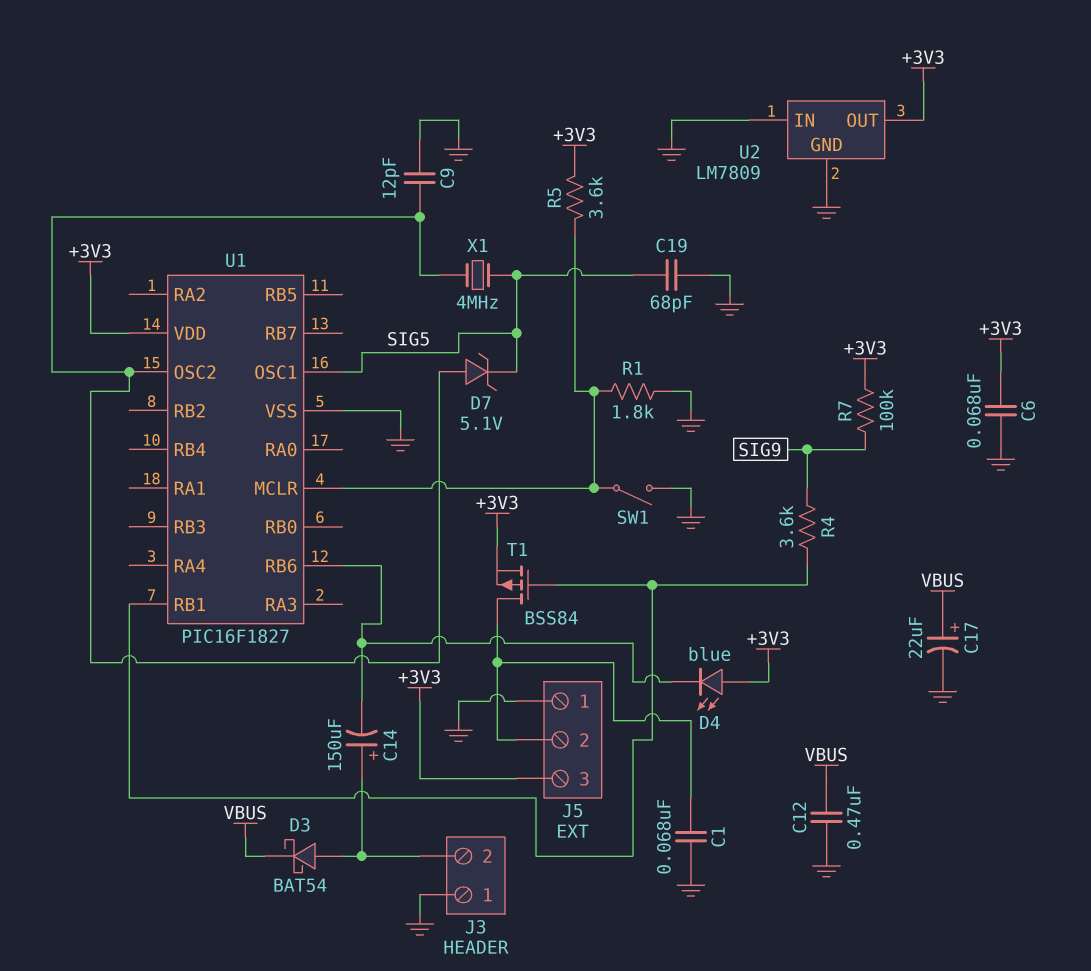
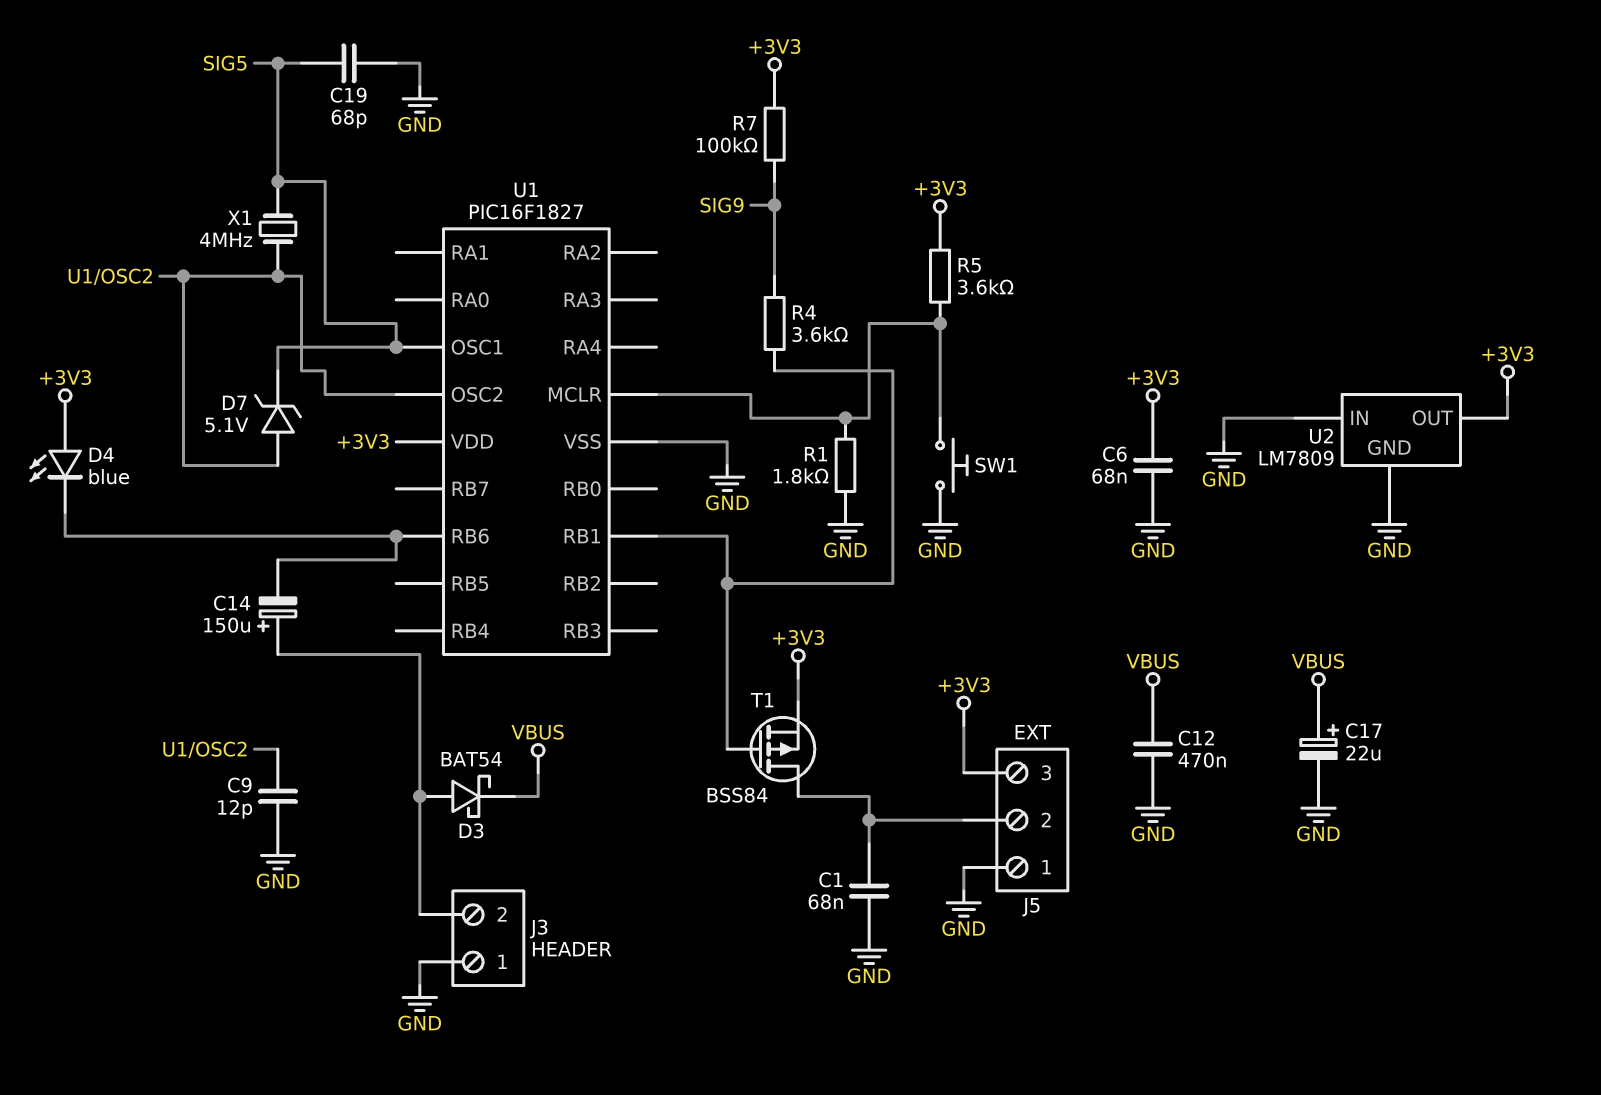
SW1: switch (GND, U1/MCLR) -> button (GND, U1/MCLR)

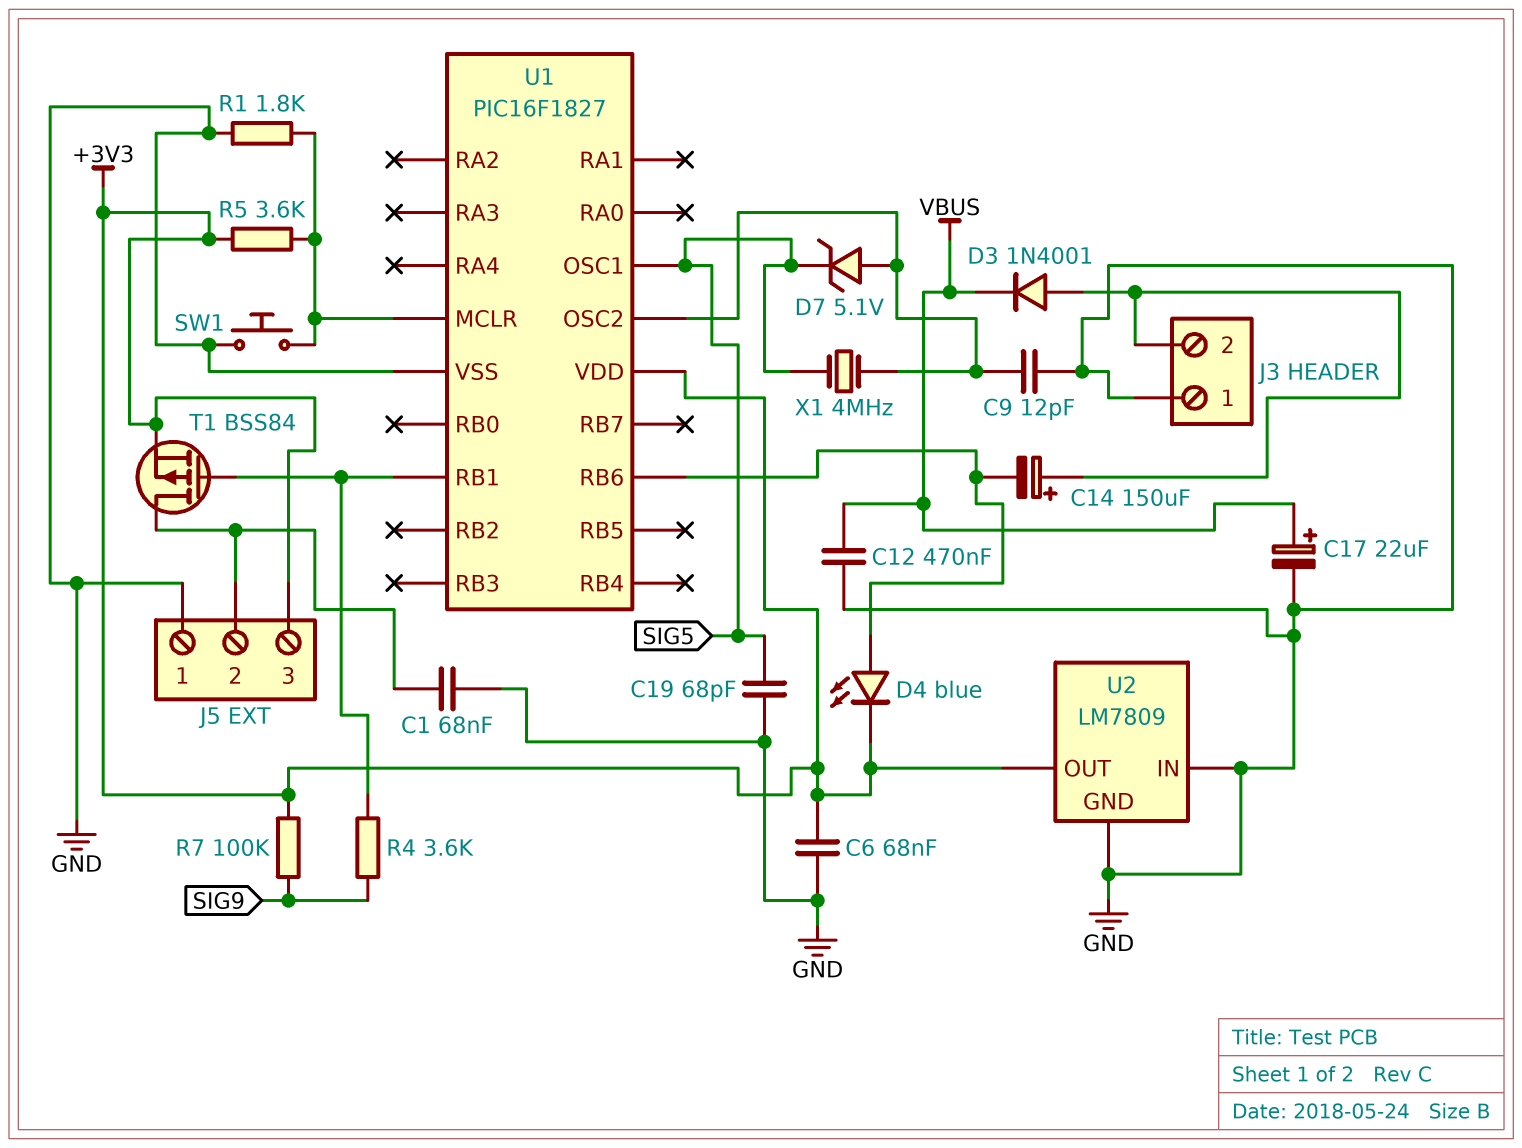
D3: schottky BAT54 (A J3/2, K VBUS) -> diode 1N4001 (A J3/2, K VBUS)
D4: LED blue (A +3V3, K U1/RB6) -> LED blue (A U1/RB6, K +3V3)

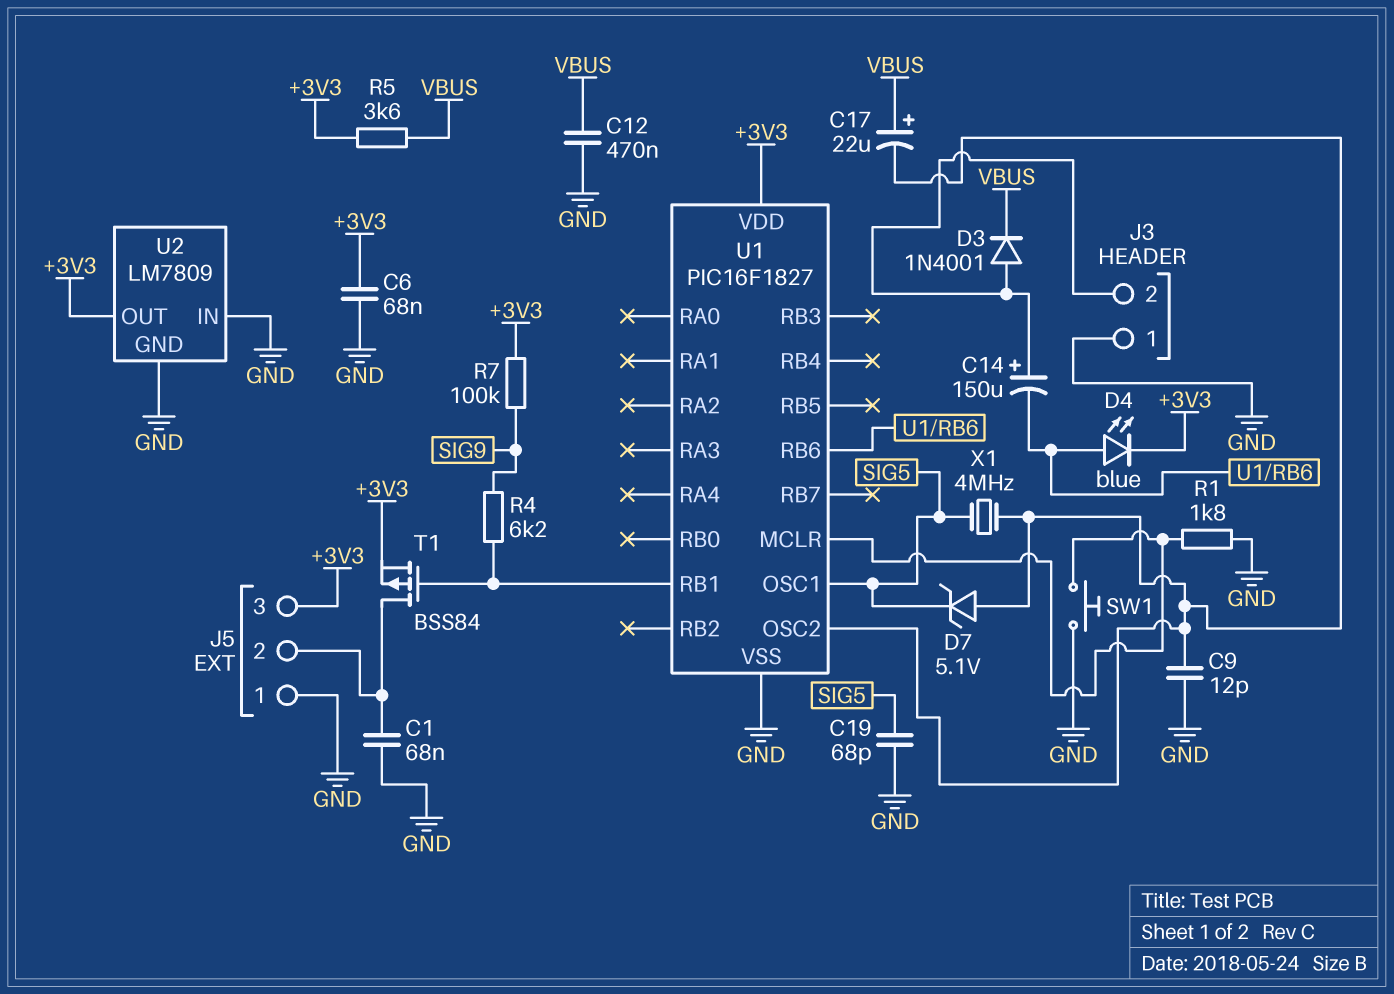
C17: 22uF (plus VBUS, minus GND) -> 22uF (plus VBUS, minus U1/OSC2)
R4: 3.6k (SIG9, U1/RB1) -> 6.2k (SIG9, U1/RB1)
R5: 3.6k (+3V3, U1/MCLR) -> 3.6k (+3V3, VBUS)

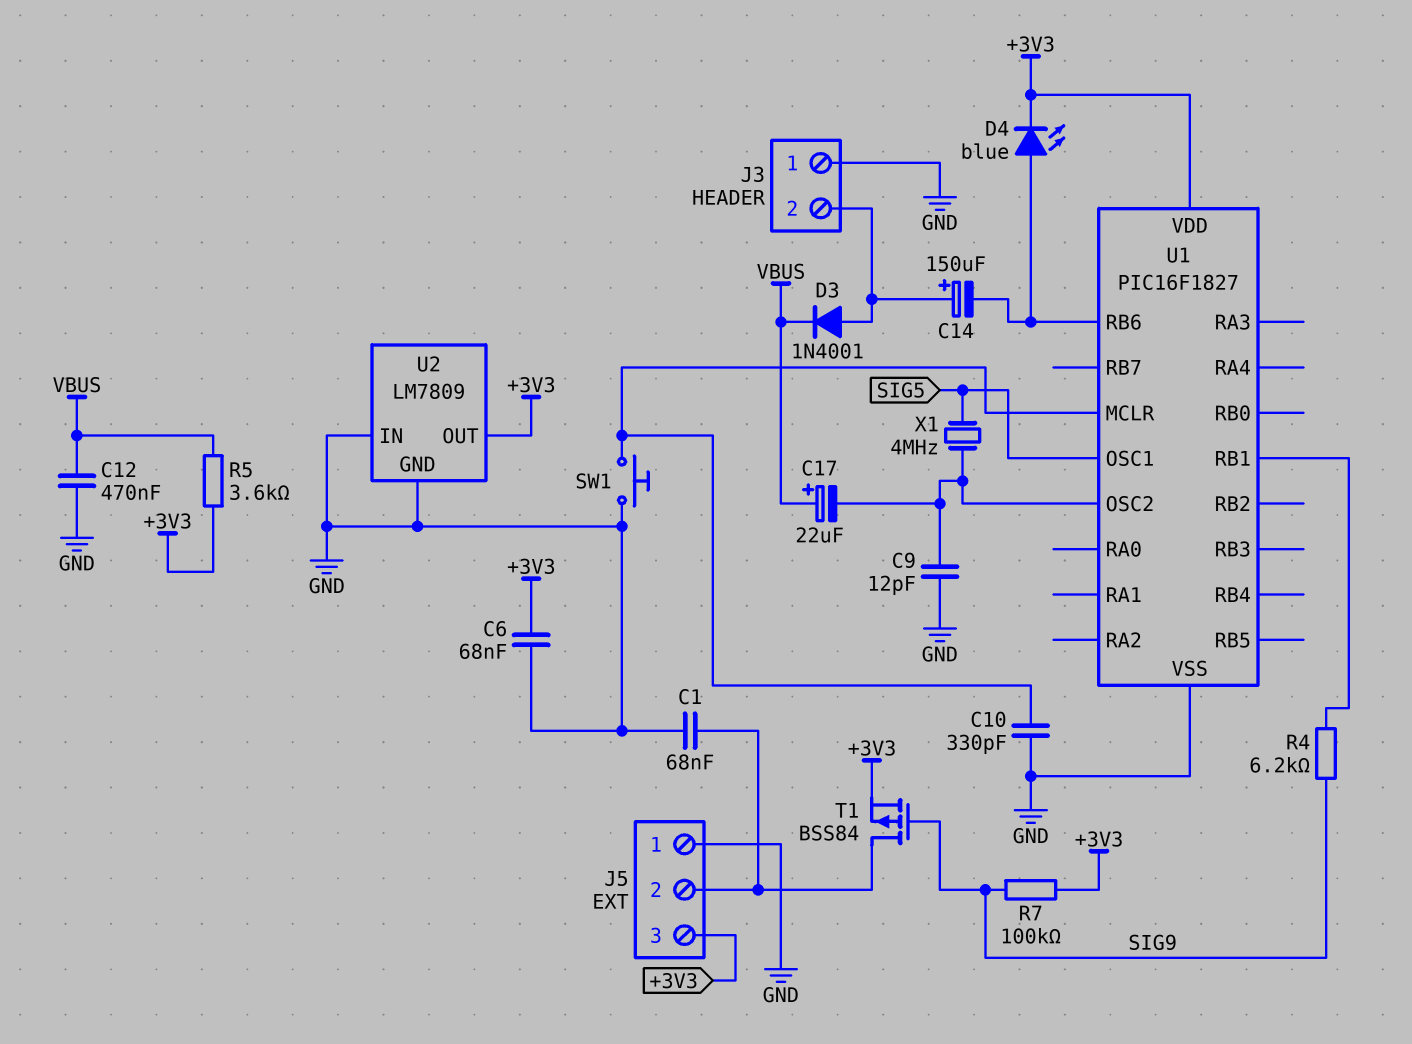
C10: none -> 330pF (GND, U1/MCLR)
C19: 68pF (GND, SIG5) -> none
D7: zener 5.1V (A U1/OSC2, K SIG5) -> none
R1: 1.8k (GND, U1/MCLR) -> none
T1: PMOS BSS84 (G U1/RB1, D J5/2, S +3V3) -> PMOS BSS84 (G SIG9, D J5/2, S +3V3)

